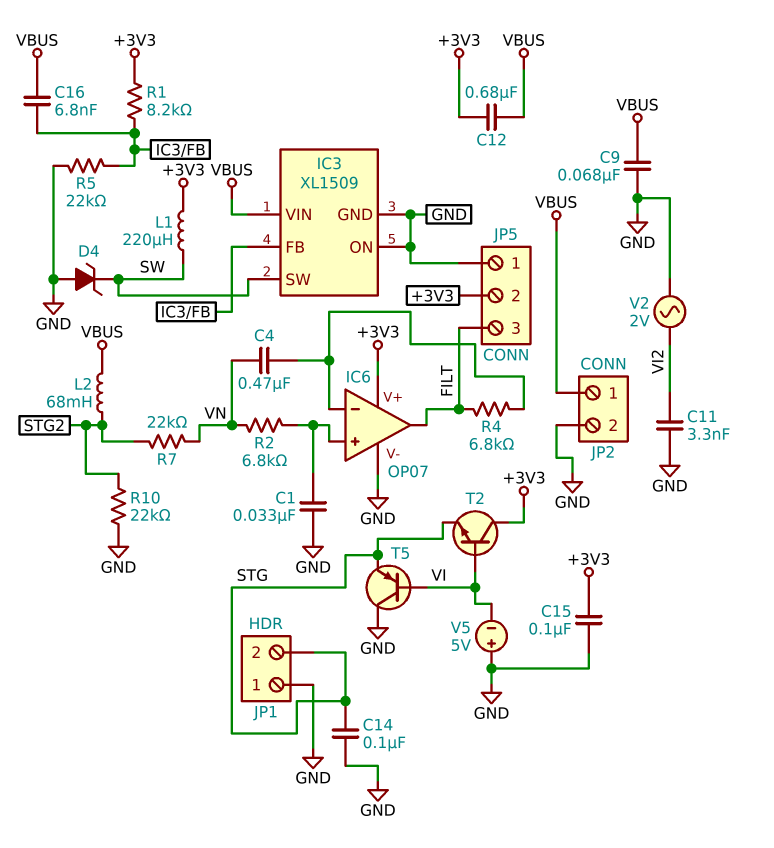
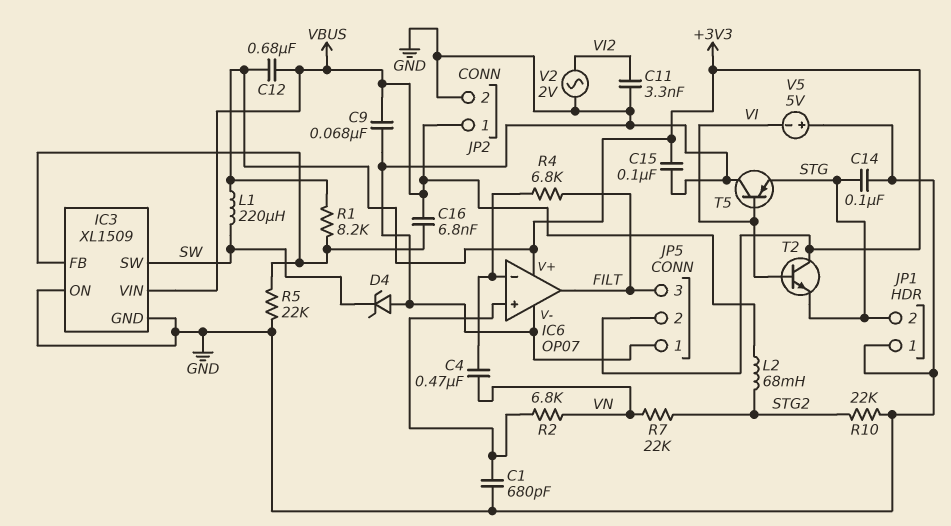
C1: 33nF (GND, IC6/in+) -> 680pF (GND, IC6/in+)

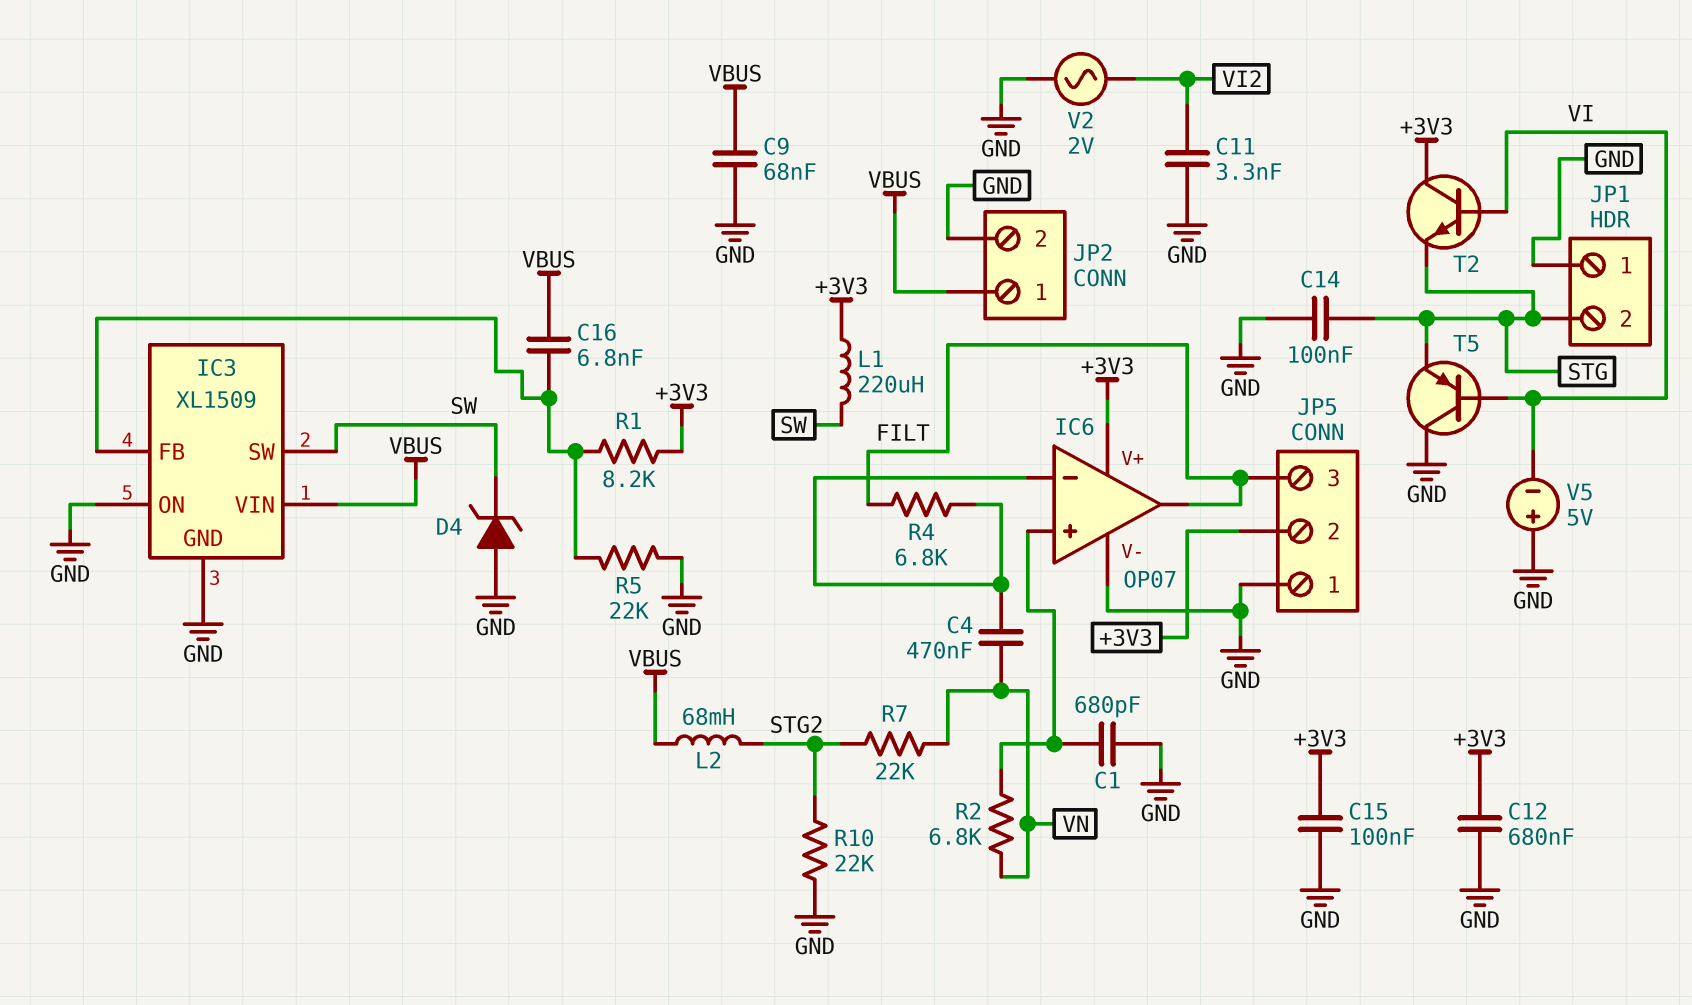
C12: 680nF (+3V3, VBUS) -> 680nF (+3V3, GND)

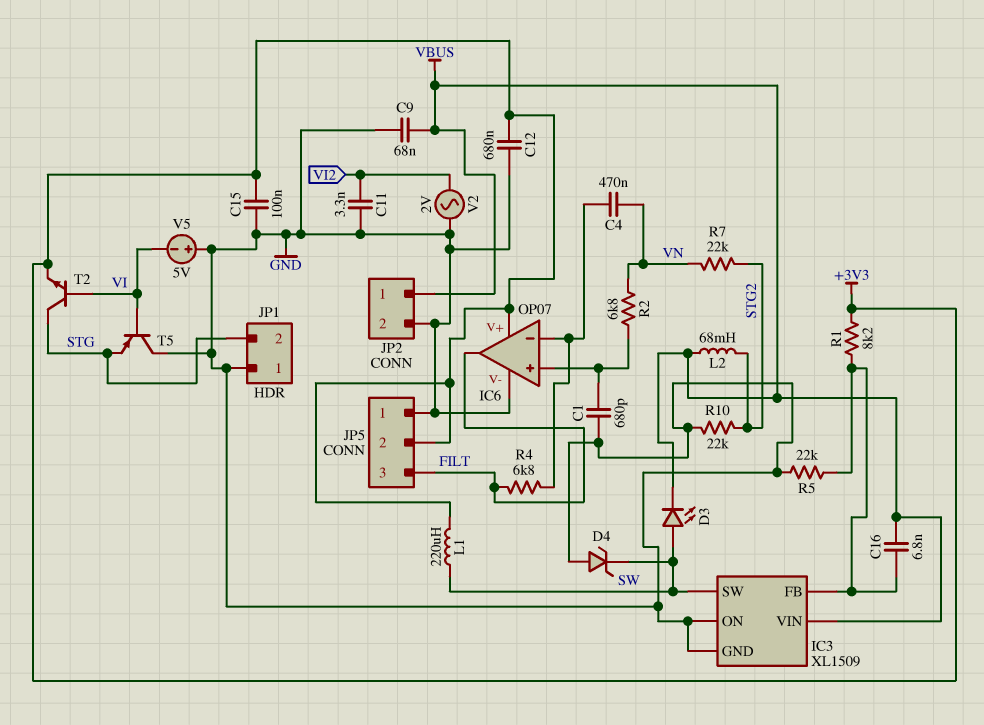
C14: 100nF (GND, STG) -> none
D3: none -> LED (A SW, K VBUS)
T2: NPN (B VI, C +3V3, E STG) -> NPN (B VI, C STG, E +3V3)

